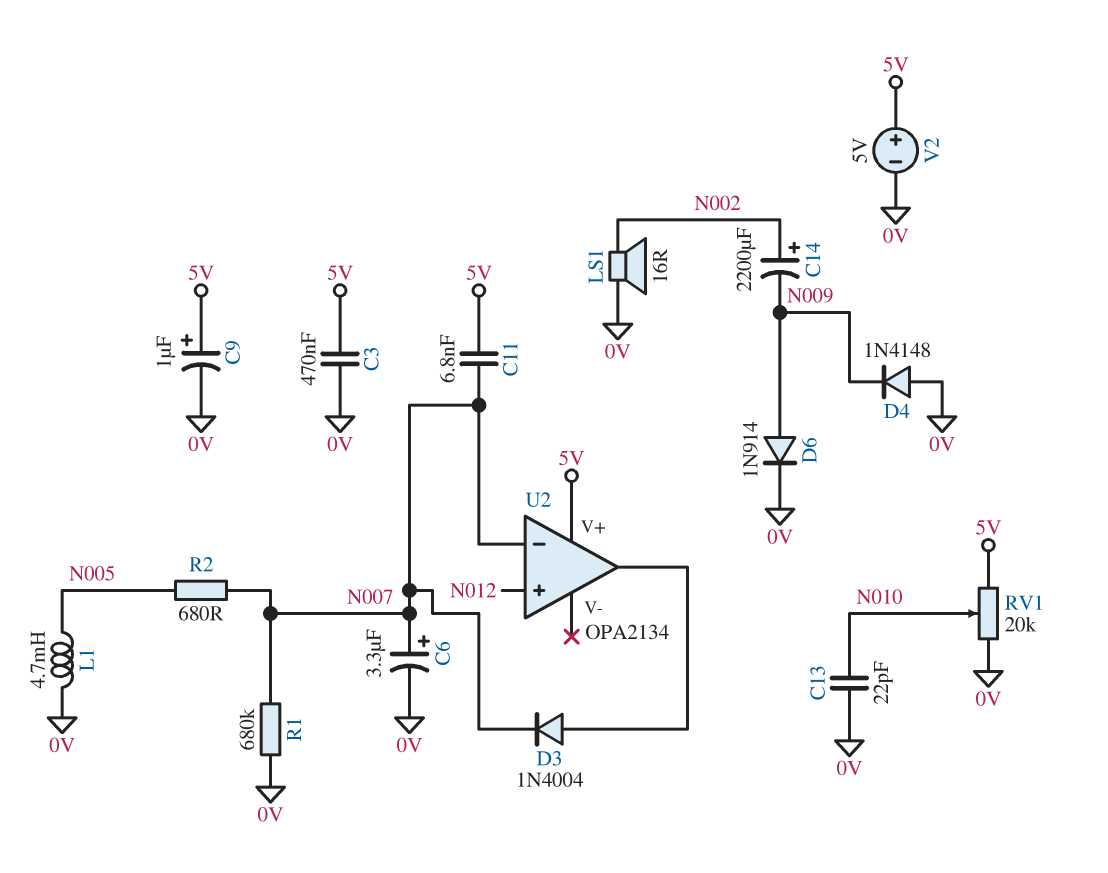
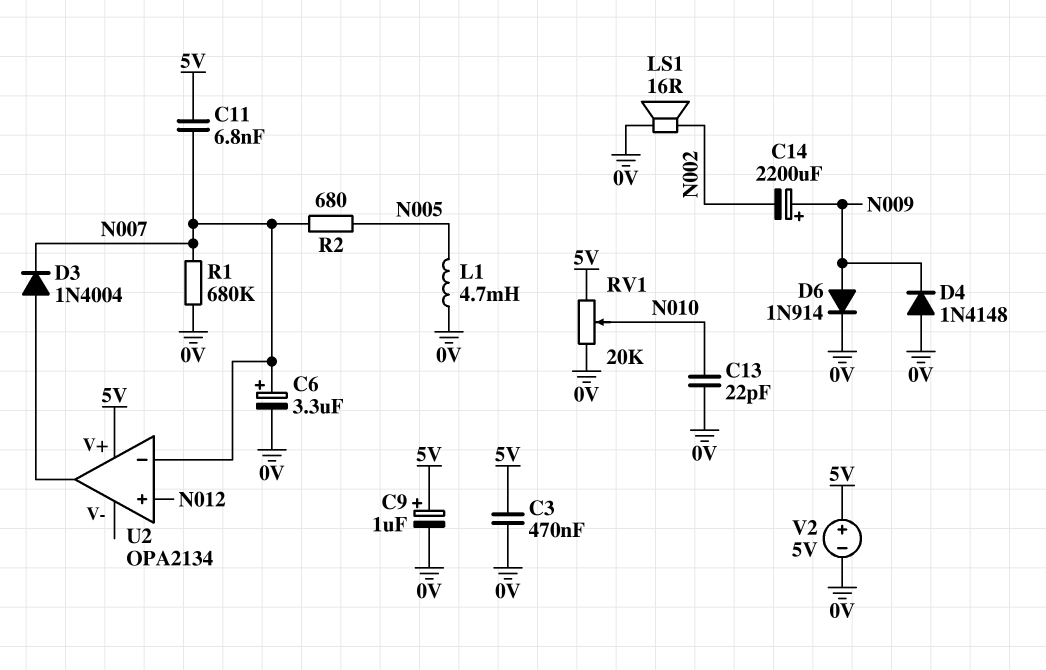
C14: 2200uF (plus N002, minus N009) -> 2200uF (plus N009, minus N002)

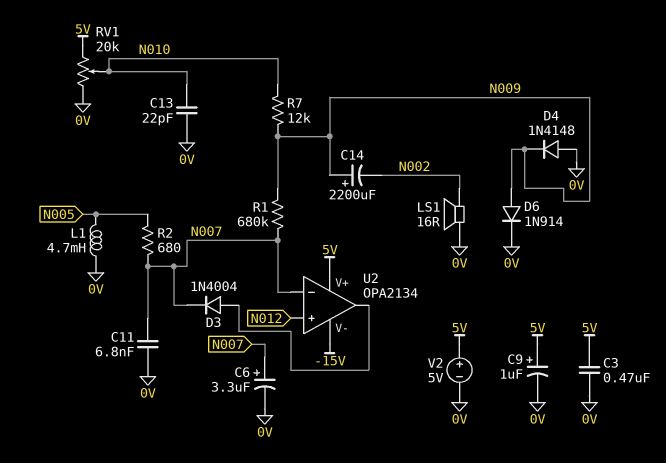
C11: 6.8nF (5V, N007) -> 6.8nF (0V, N007)
R1: 680k (0V, N007) -> 680k (N007, N009)
R7: none -> 12k (N009, N010)
U2 pin V-: none -> -15V

